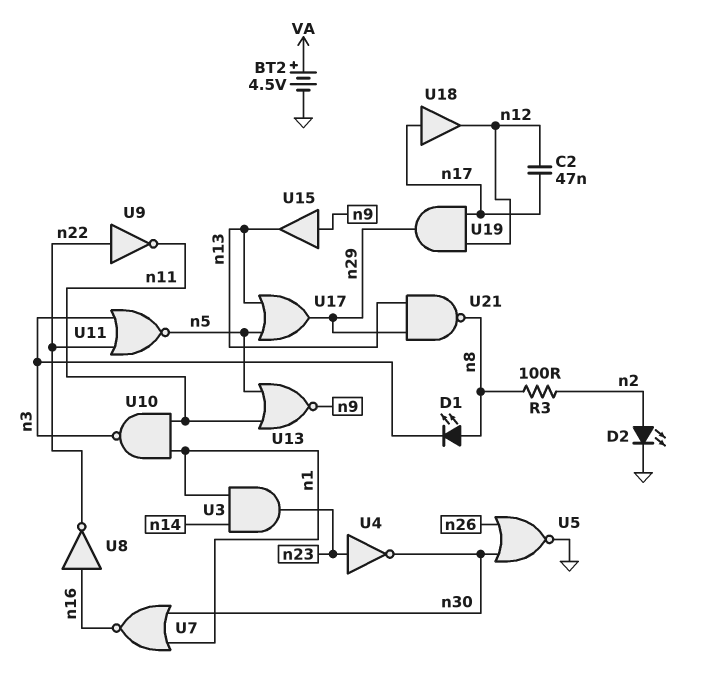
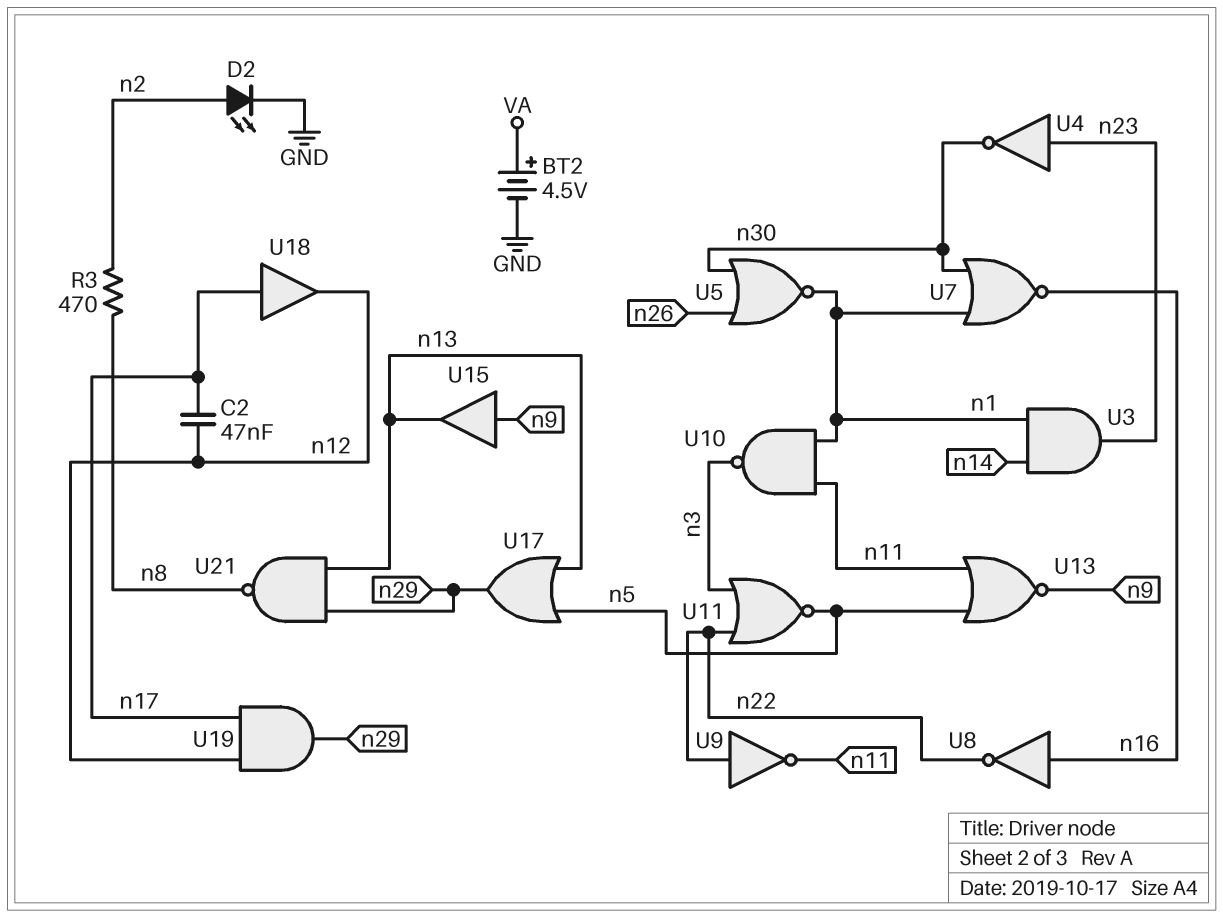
D1: LED (A n8, K n3) -> none
R3: 100 (n2, n8) -> 470 (n2, n8)
U5: NOR (in n26, in n30, out GND) -> NOR (in n26, in n30, out n1)

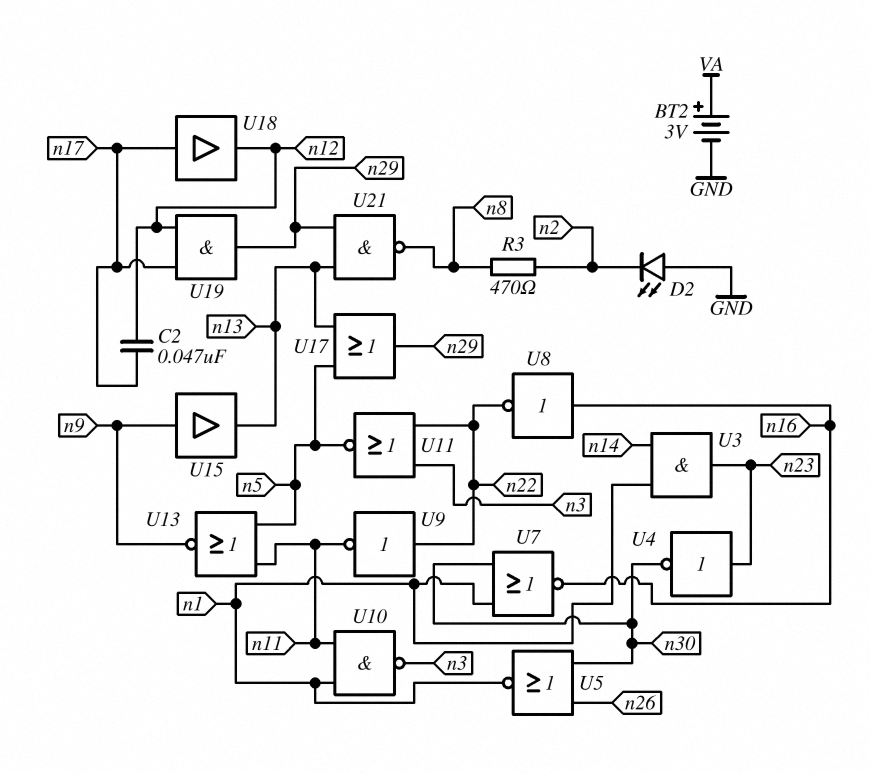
BT2: 4.5V (plus VA, minus GND) -> 3V (plus VA, minus GND)
D2: LED (A n2, K GND) -> LED (A GND, K n2)

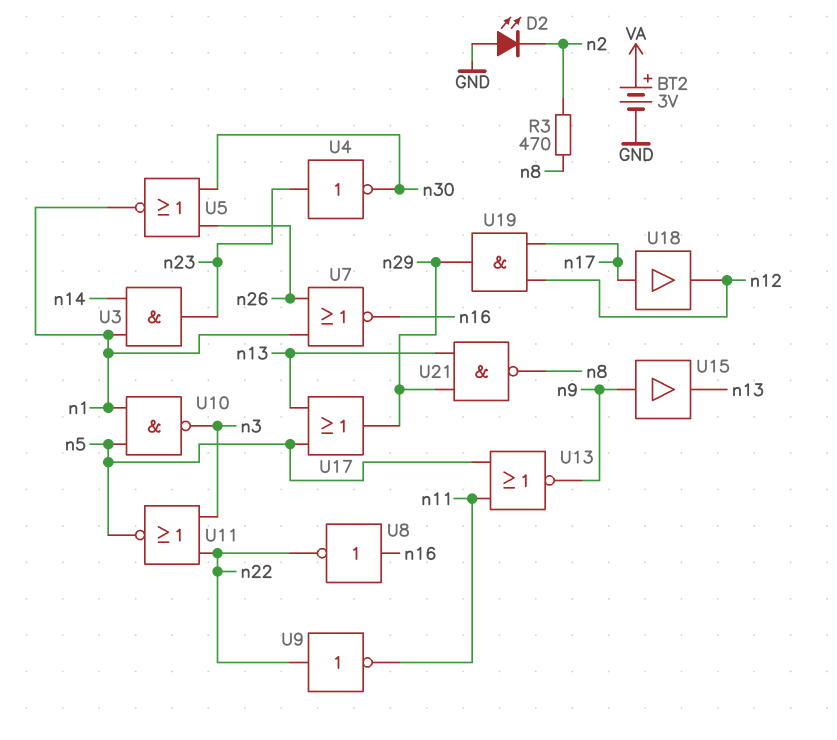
C2: 47nF (n12, n17) -> none
U7: NOR (in n1, in n30, out n16) -> NOR (in n1, in n26, out n16)
U10: NAND (in n1, in n11, out n3) -> NAND (in n1, in n5, out n3)

